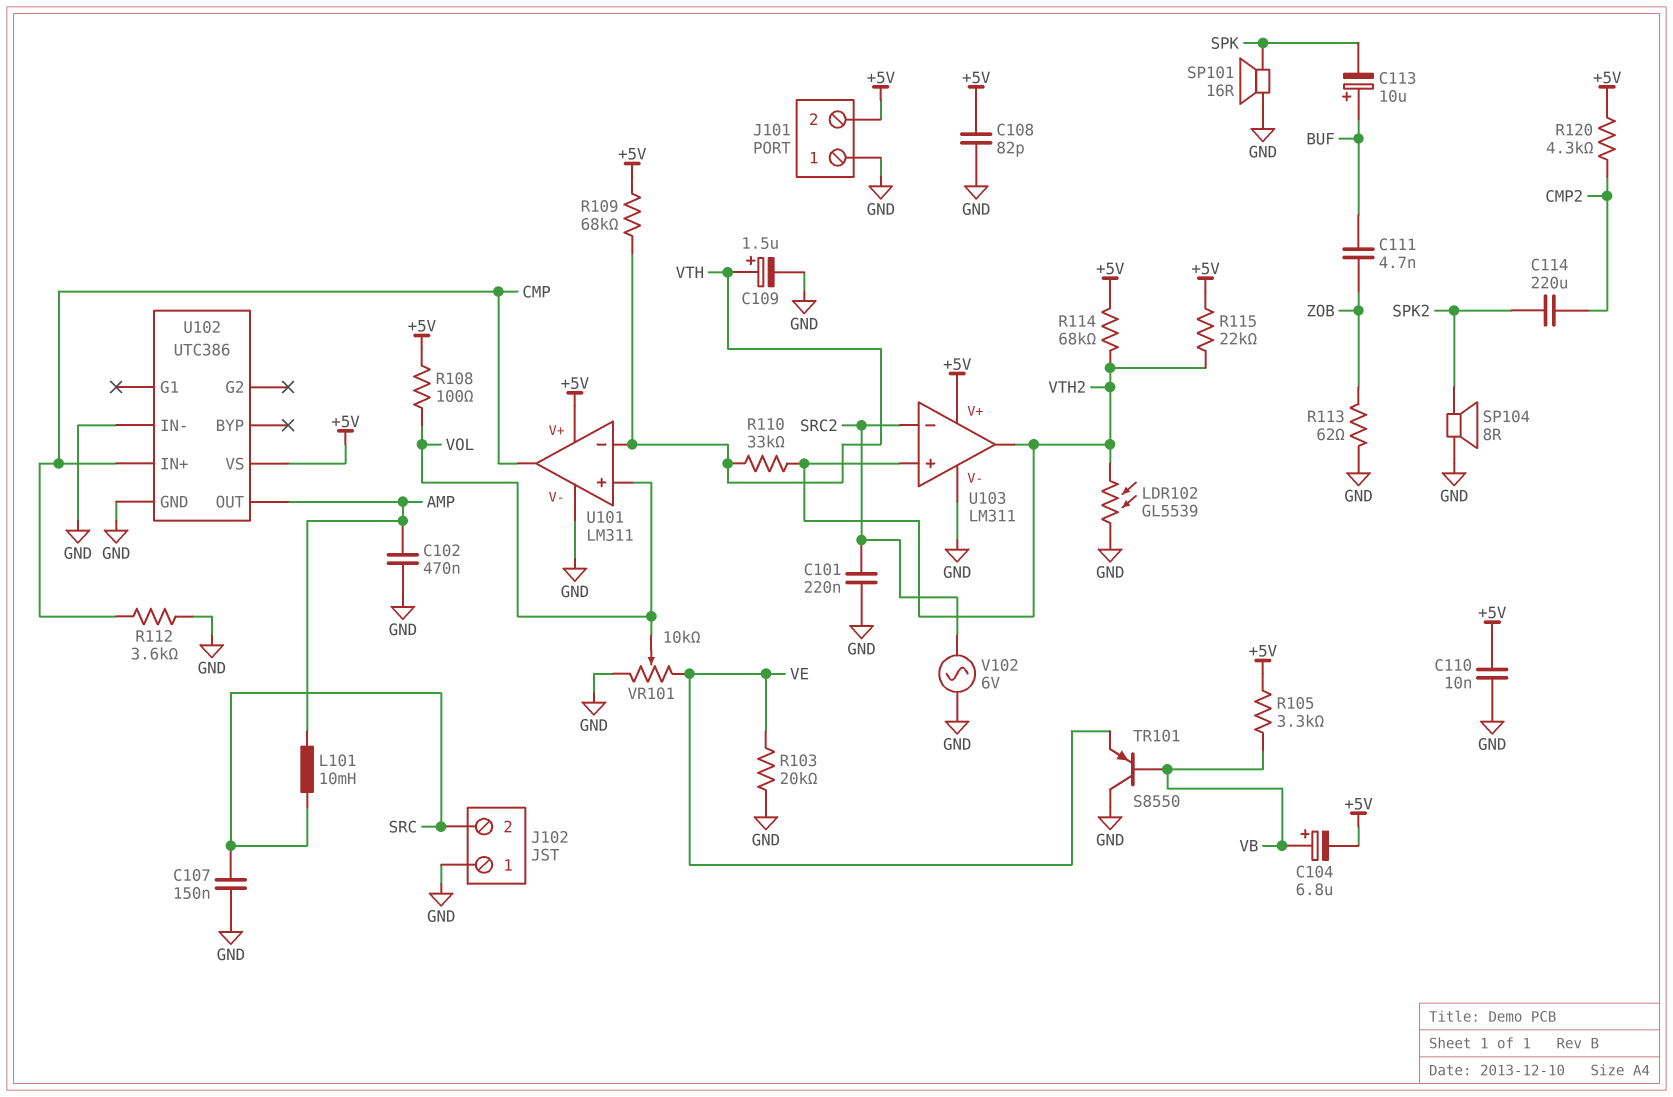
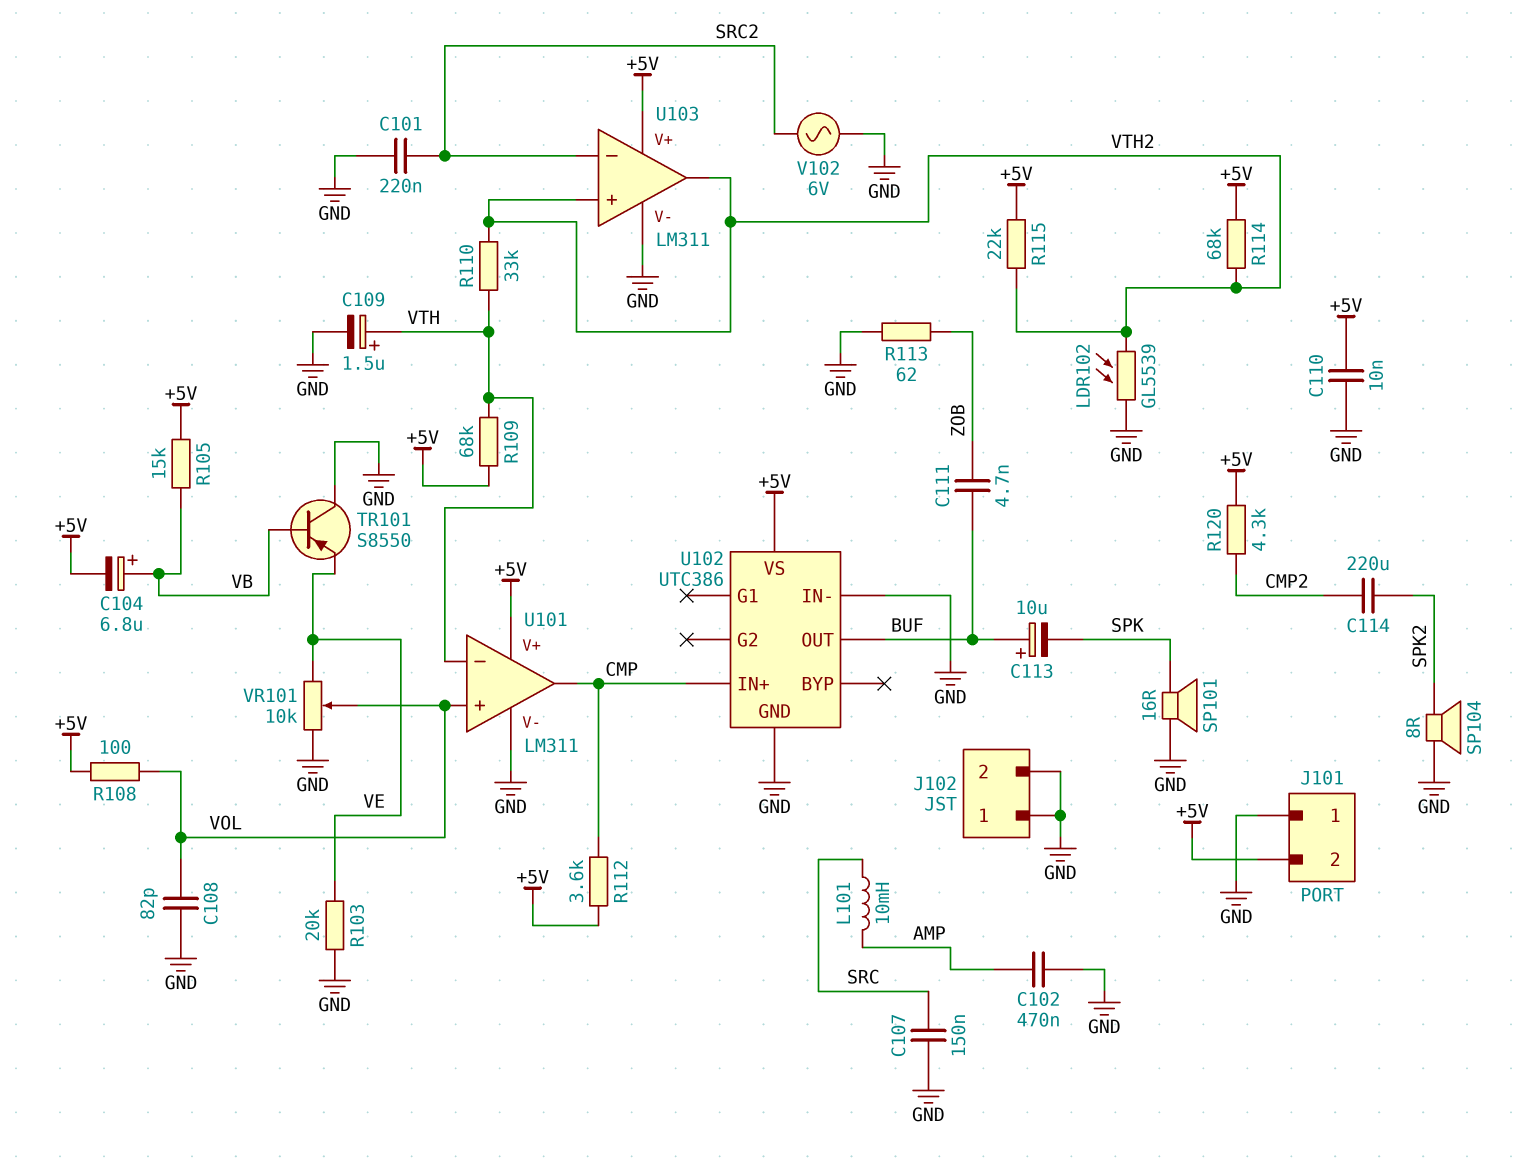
C108: 82pF (+5V, GND) -> 82pF (GND, VOL)
J102 pin 2: SRC -> GND
R105: 3.3k (+5V, VB) -> 15k (+5V, VB)
R112: 3.6k (CMP, GND) -> 3.6k (+5V, CMP)
U102 pin OUT: AMP -> BUF

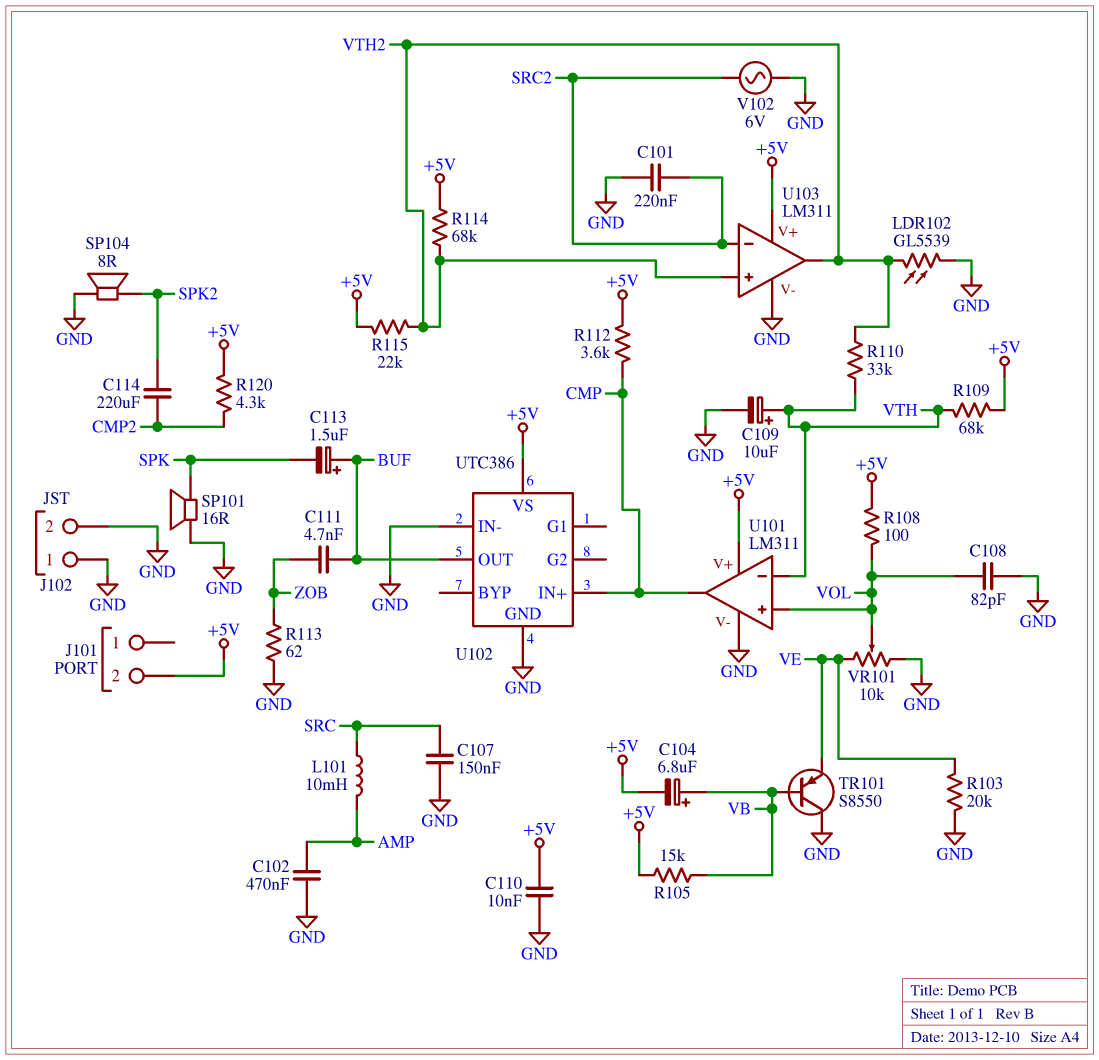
C109: 1.5uF (plus VTH, minus GND) -> 10uF (plus VTH, minus GND)
C113: 10uF (plus BUF, minus SPK) -> 1.5uF (plus BUF, minus SPK)
J101 pin 1: GND -> none

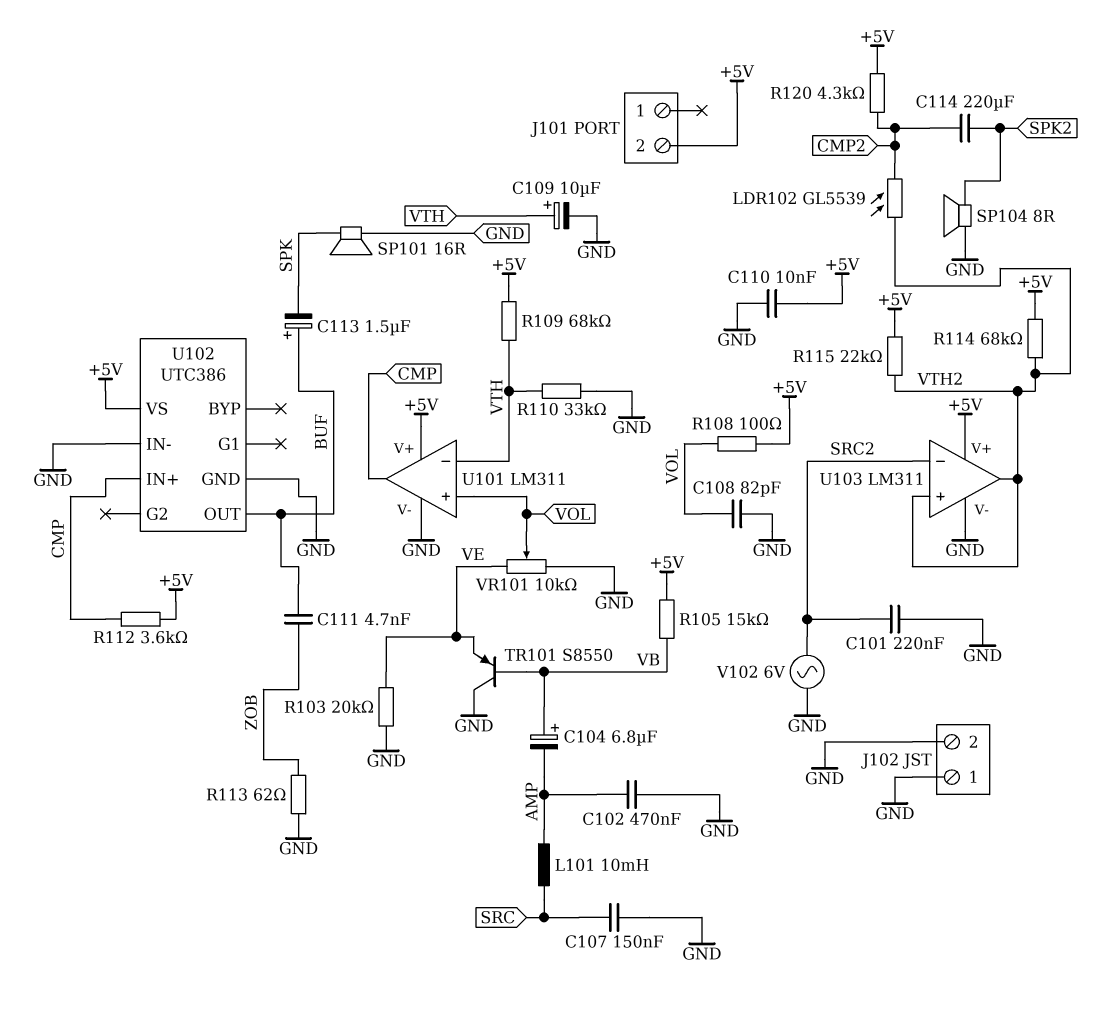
C104: 6.8uF (plus VB, minus +5V) -> 6.8uF (plus VB, minus AMP)
LDR102: GL5539 (GND, VTH2) -> GL5539 (CMP2, VTH2)
R110: 33k (VTH, VTH2) -> 33k (GND, VTH)

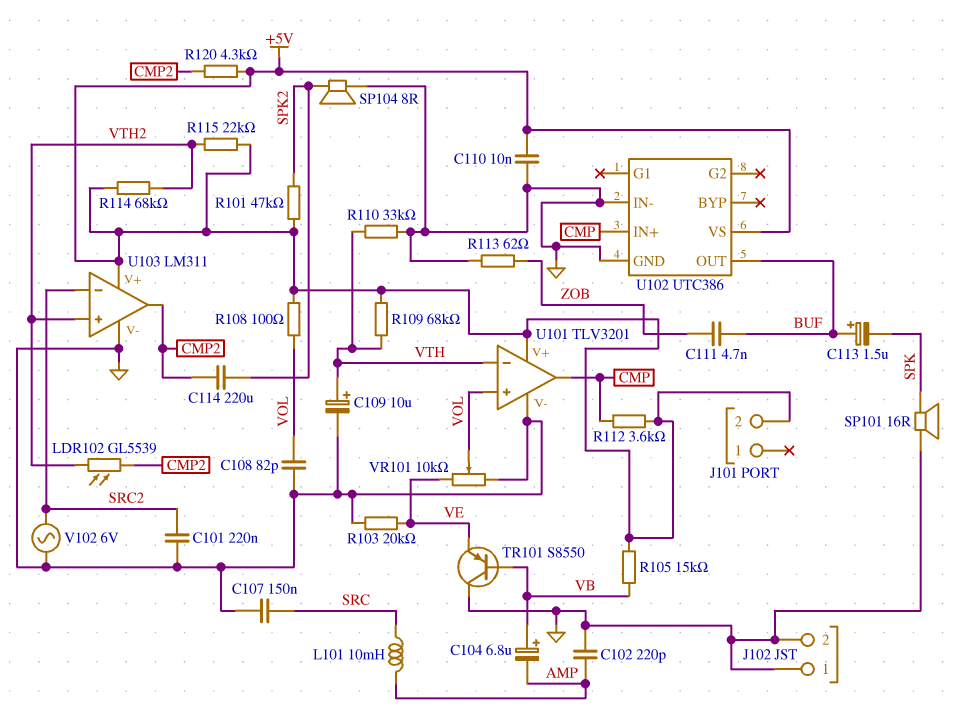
C102: 470nF (AMP, GND) -> 220pF (AMP, GND)
R101: none -> 47k (+5V, SPK2)
U101: LM311 -> TLV3201
U103 pin out: VTH2 -> CMP2

